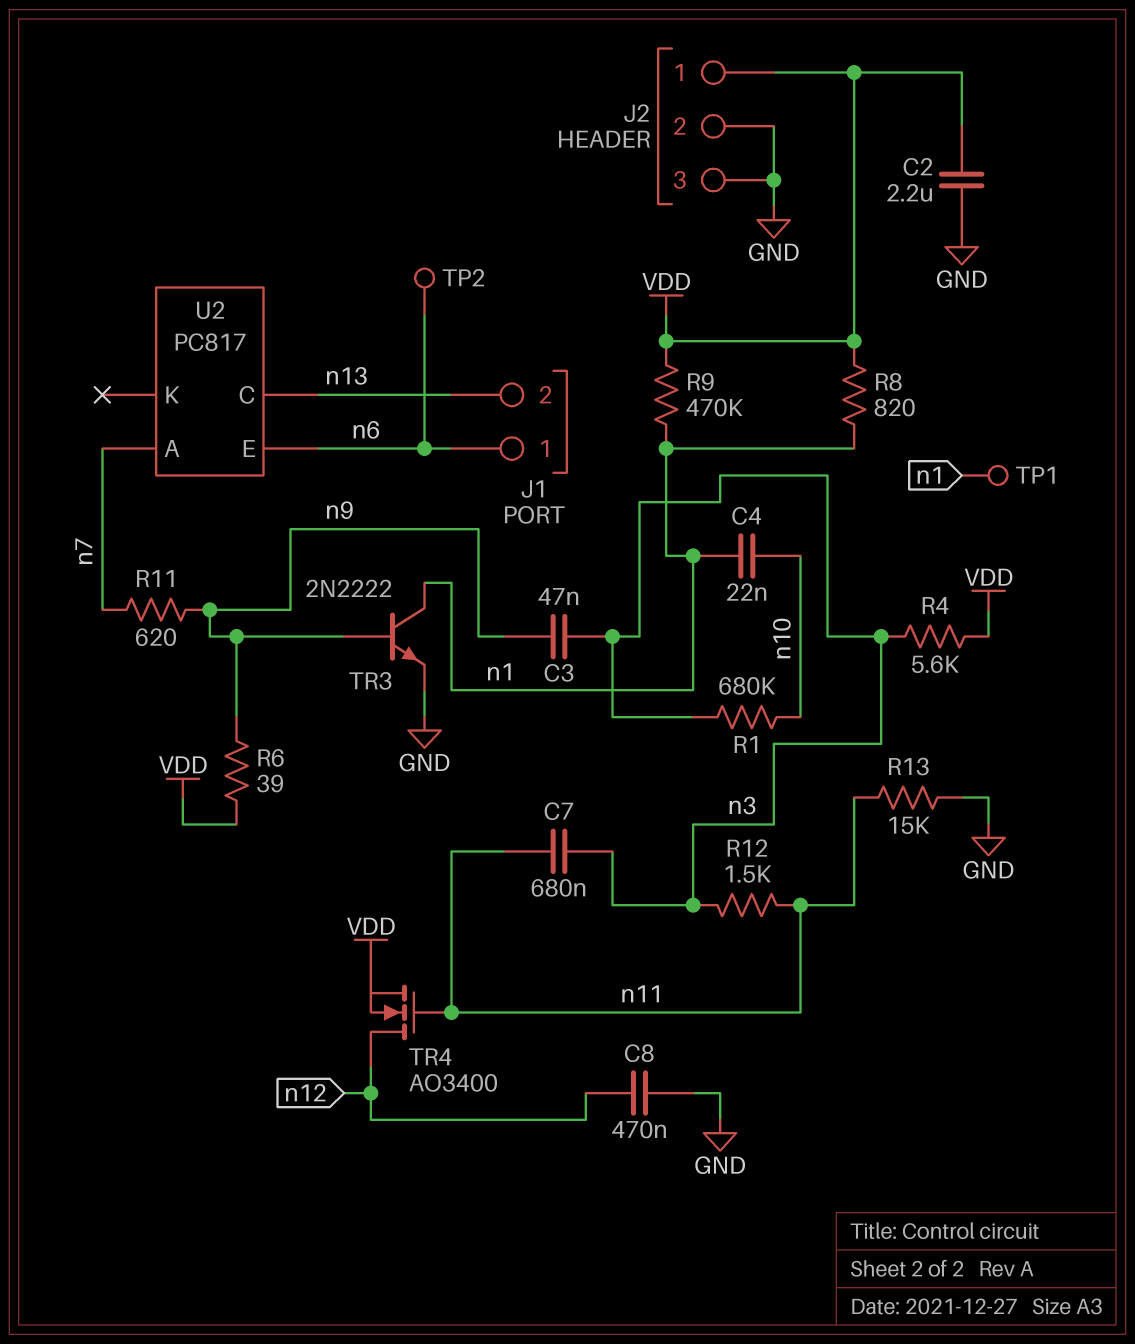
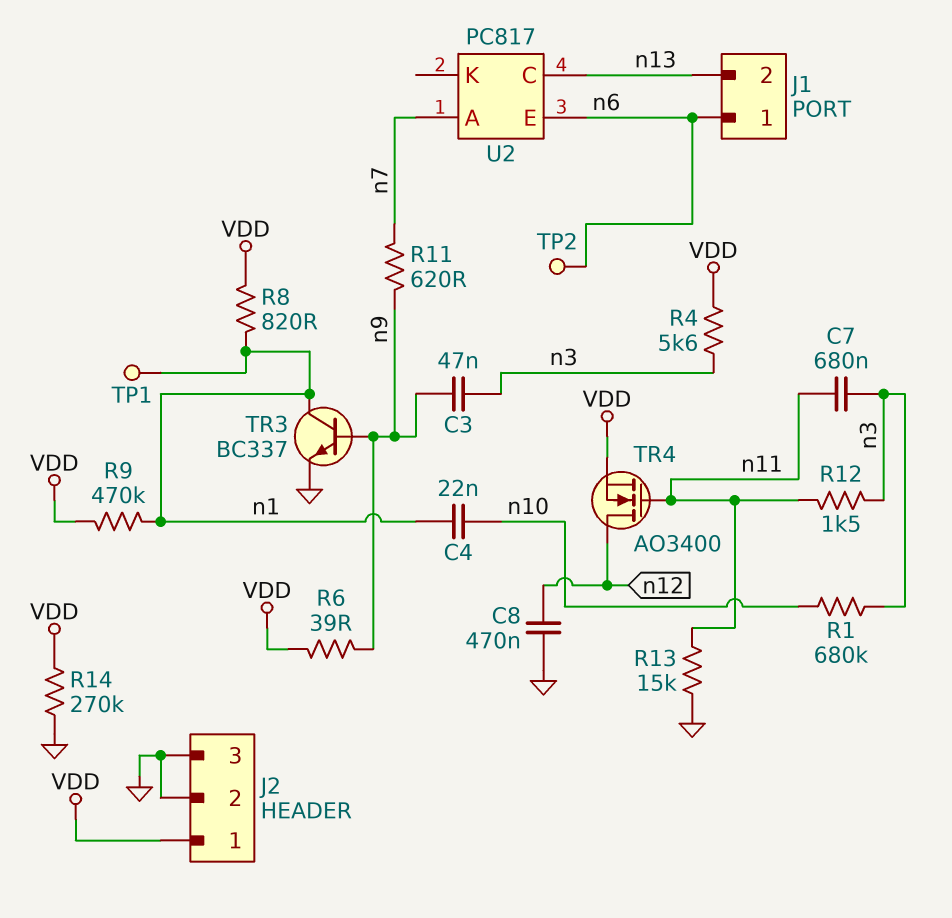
C2: 2.2uF (GND, VDD) -> none
R14: none -> 270k (GND, VDD)
TR3: NPN 2N2222 (B n9, C n1, E GND) -> NPN BC337 (B n9, C n1, E GND)

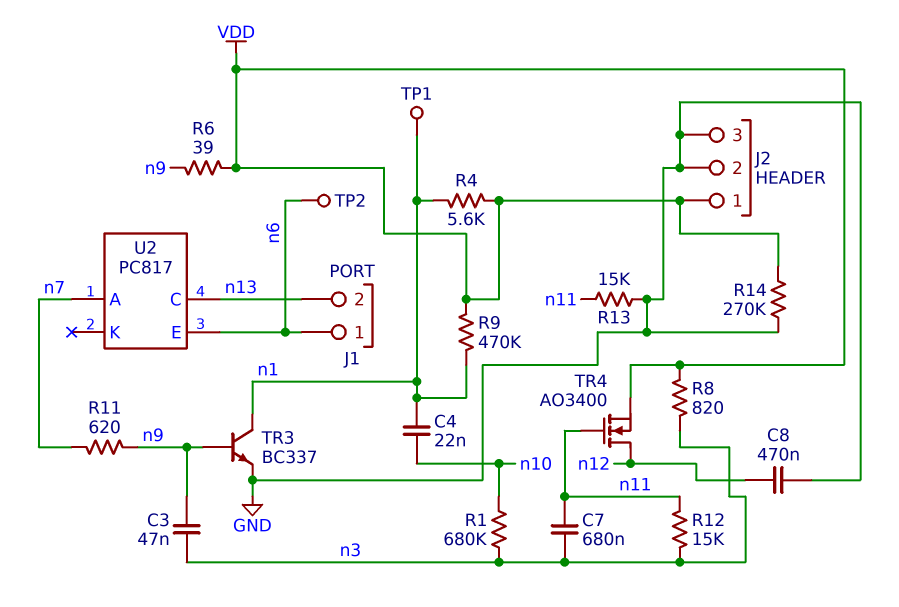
R4: 5.6k (VDD, n3) -> 5.6k (VDD, n1)
R8: 820 (VDD, n1) -> 820 (VDD, n3)
R12: 1.5k (n3, n11) -> 15k (n3, n11)

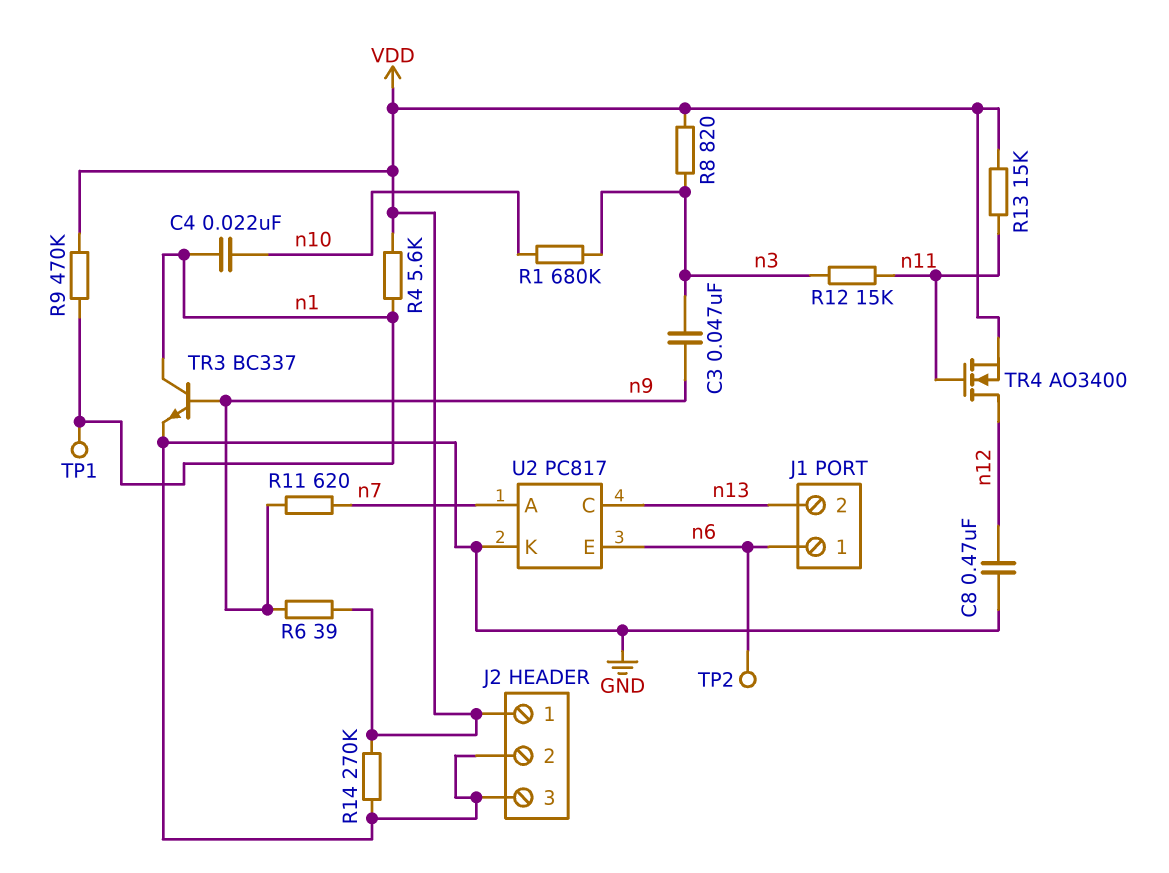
C7: 680nF (n3, n11) -> none
R13: 15k (GND, n11) -> 15k (VDD, n11)
U2 pin K: none -> GND

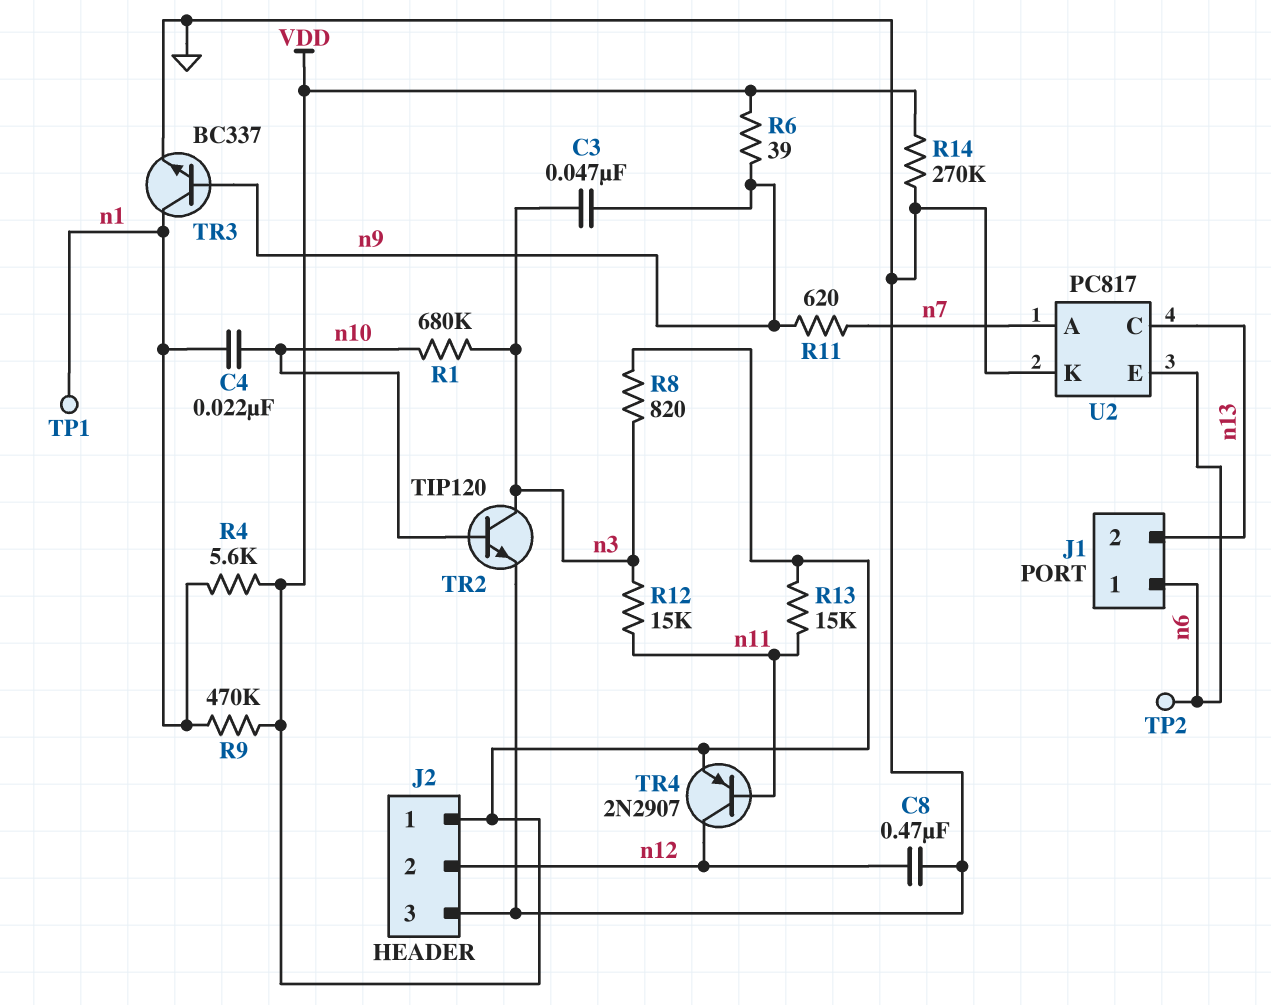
J2 pin 2: GND -> n12
TR2: none -> NPN TIP120 (B n10, C n3, E GND)
TR4: NMOS AO3400 (G n11, D n12, S VDD) -> PNP 2N2907 (B n11, C n12, E VDD)

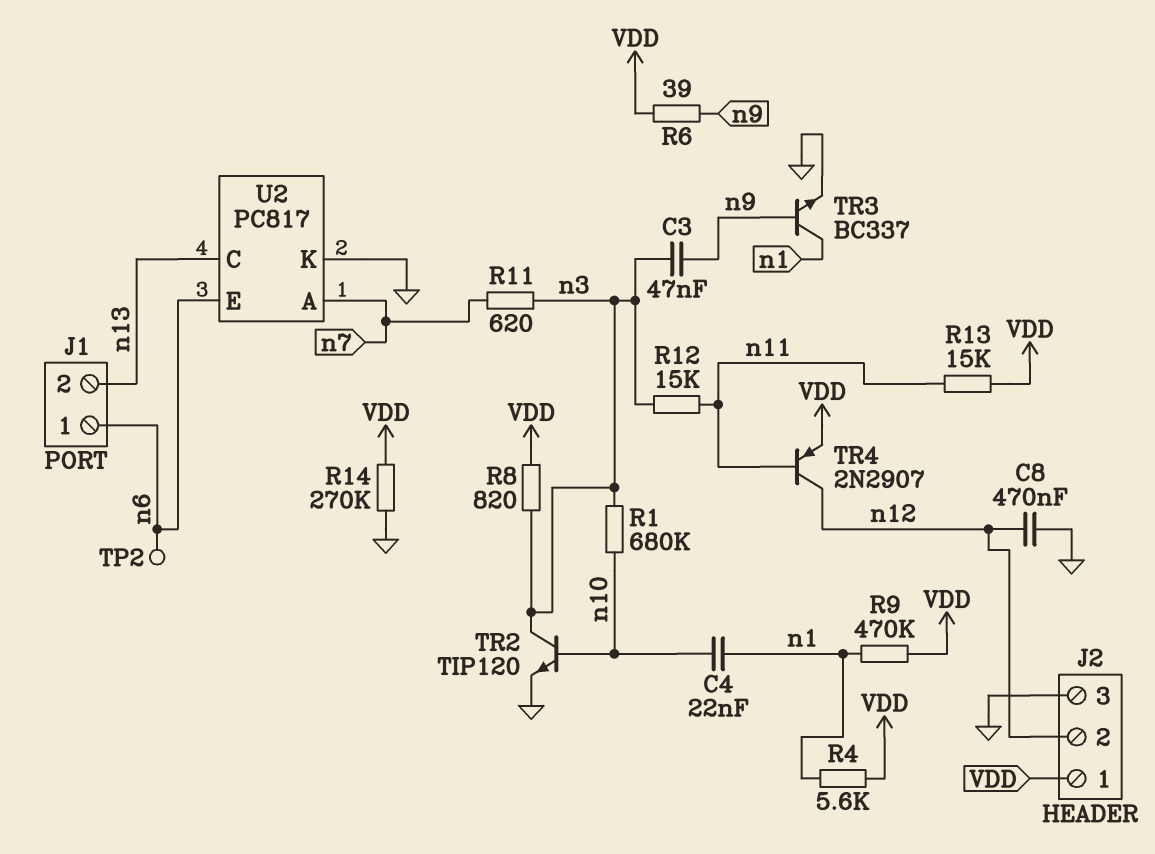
R11: 620 (n7, n9) -> 620 (n3, n7)
TP1: test point (n1) -> none

